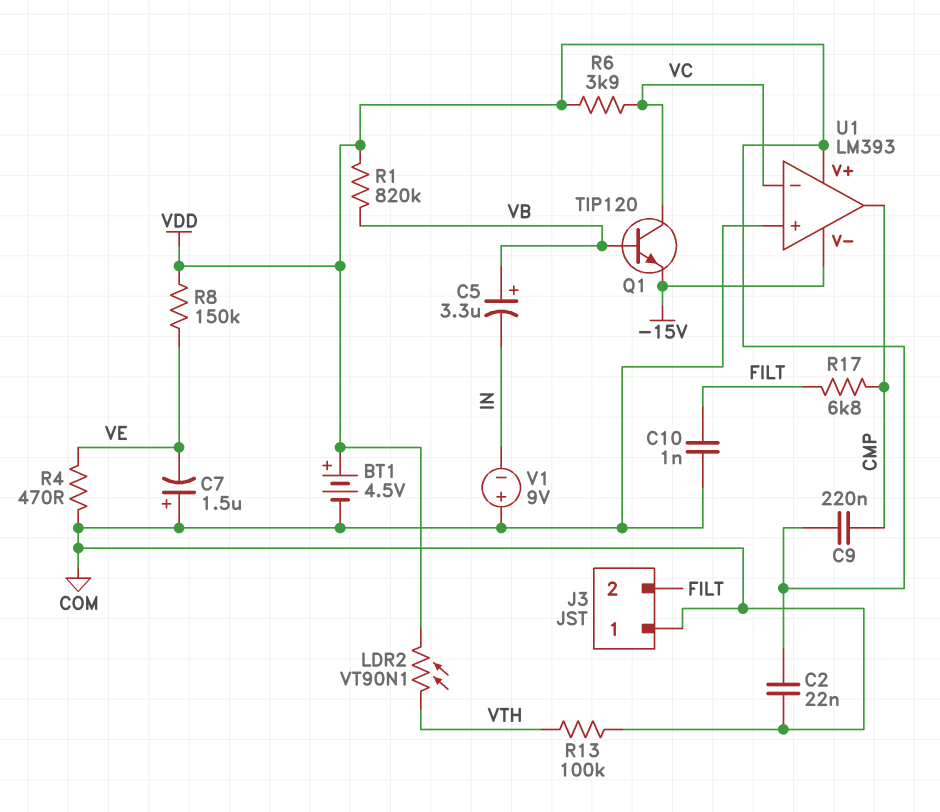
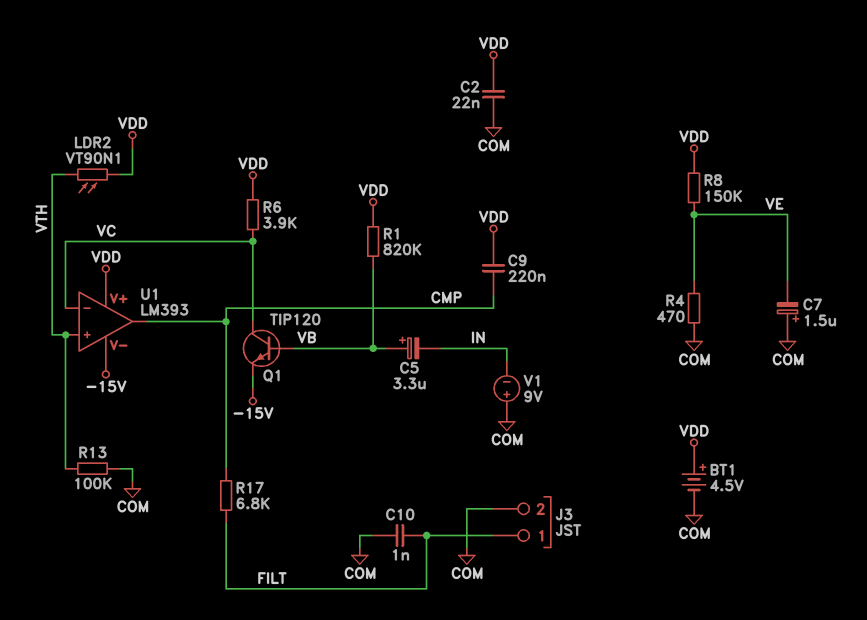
J3 pin 1: COM -> FILT
J3 pin 2: FILT -> COM
U1 pin in+: COM -> VTH

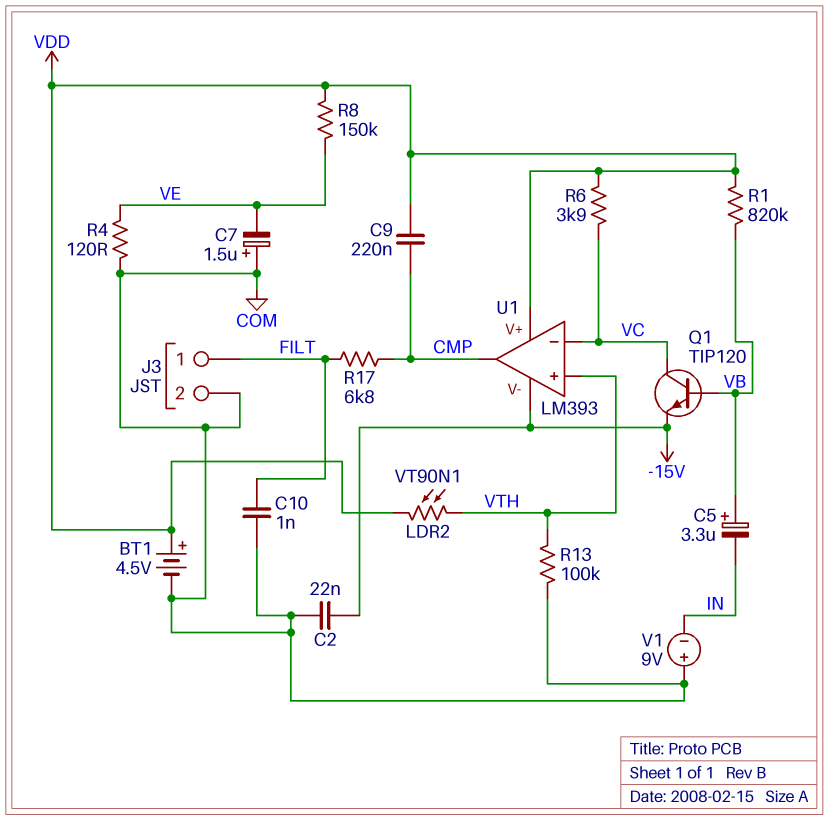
C2: 22nF (COM, VDD) -> 22nF (-15V, COM)
R4: 470 (COM, VE) -> 120 (COM, VE)

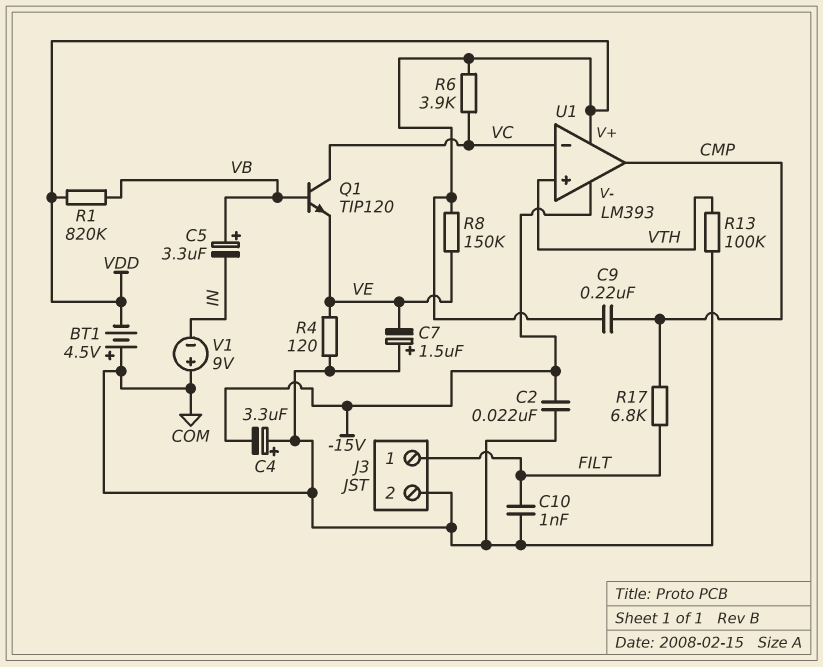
BT1: 4.5V (plus VDD, minus COM) -> 4.5V (plus COM, minus VDD)
C4: none -> 3.3uF (plus COM, minus -15V)
LDR2: VT90N1 (VDD, VTH) -> none
Q1: NPN TIP120 (B VB, C VC, E -15V) -> NPN TIP120 (B VB, C VC, E VE)

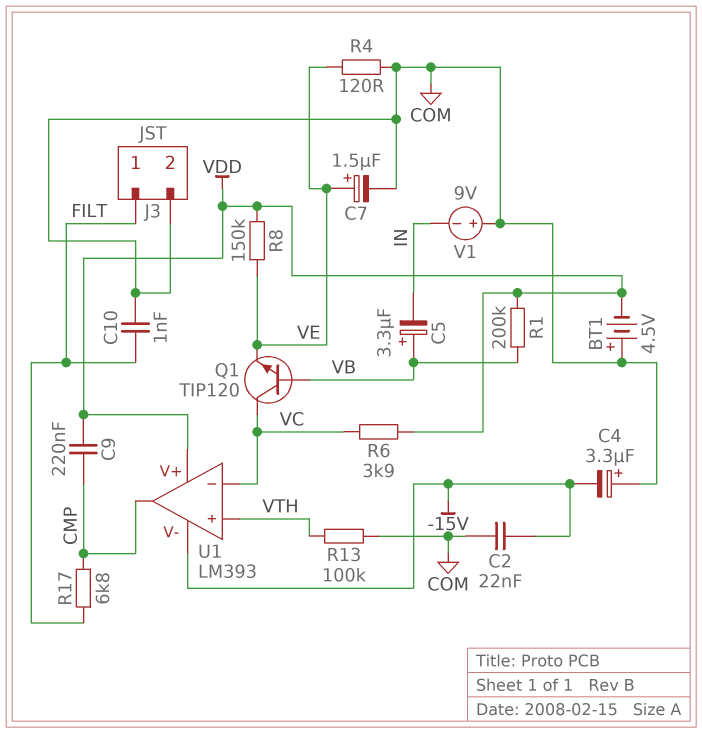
C7: 1.5uF (plus COM, minus VE) -> 1.5uF (plus VE, minus COM)
R1: 820k (VB, VDD) -> 200k (VB, VDD)

